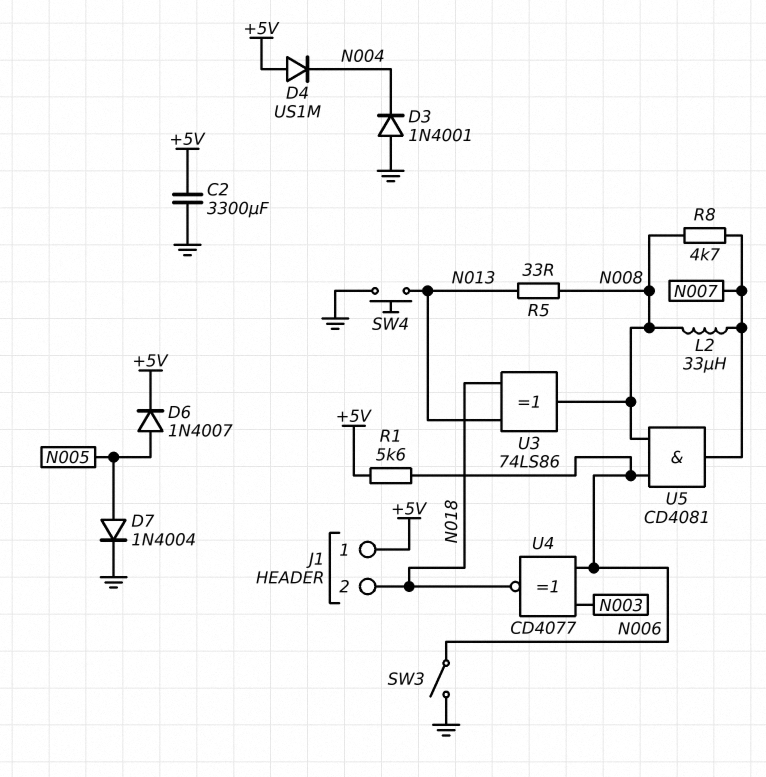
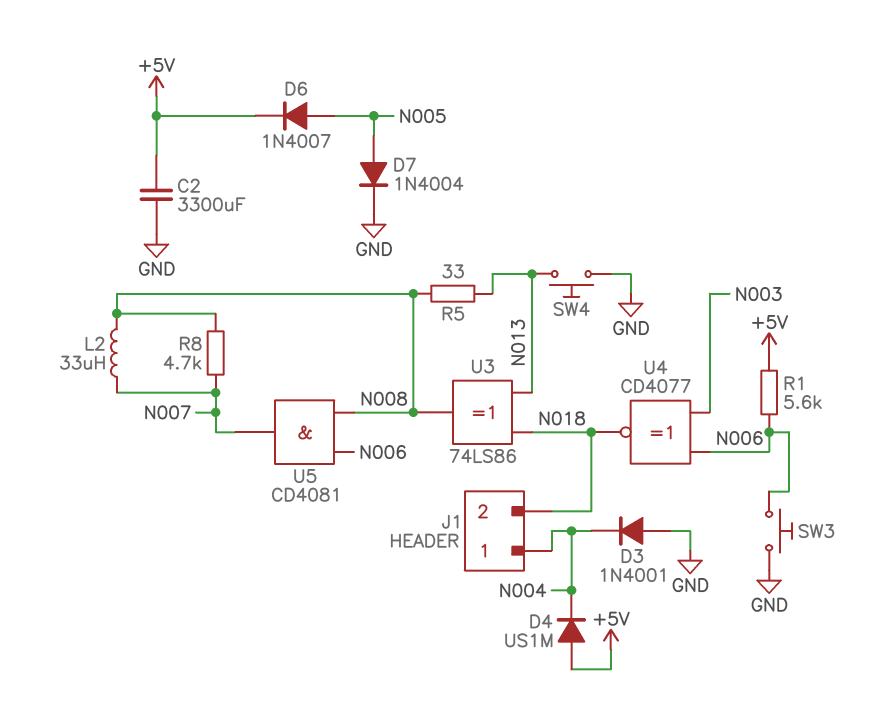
J1 pin 1: +5V -> N004
SW3: switch (GND, N006) -> button (GND, N006)

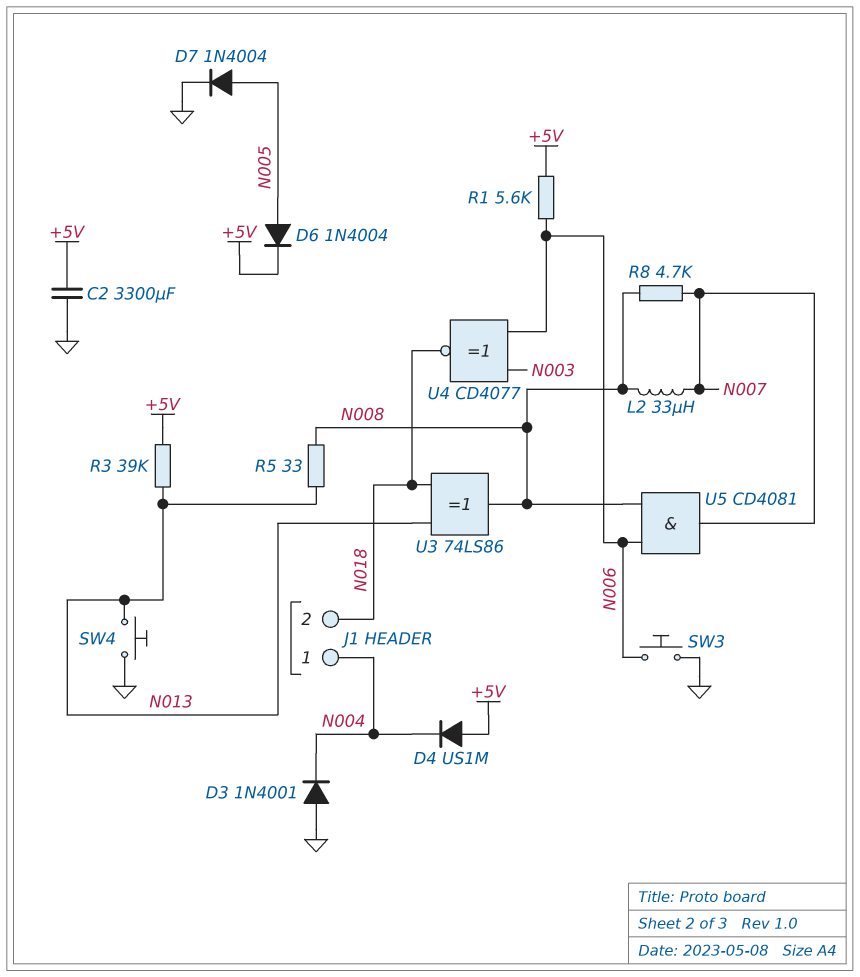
D6: diode 1N4007 (A N005, K +5V) -> diode 1N4004 (A N005, K +5V)
R3: none -> 39k (+5V, N013)

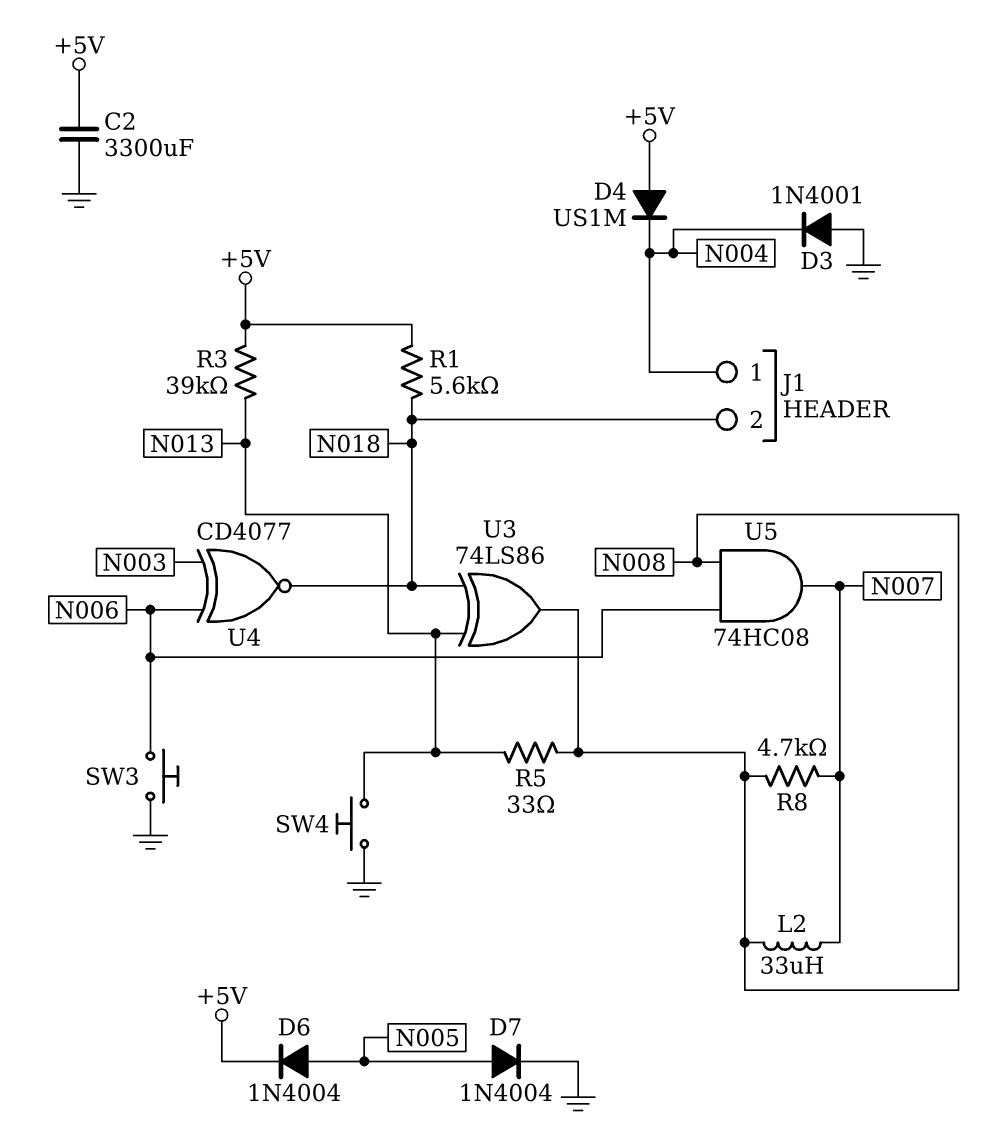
R1: 5.6k (+5V, N006) -> 5.6k (+5V, N018)
U5: AND CD4081 (in N006, in N008, out N007) -> AND 74HC08 (in N006, in N008, out N007)

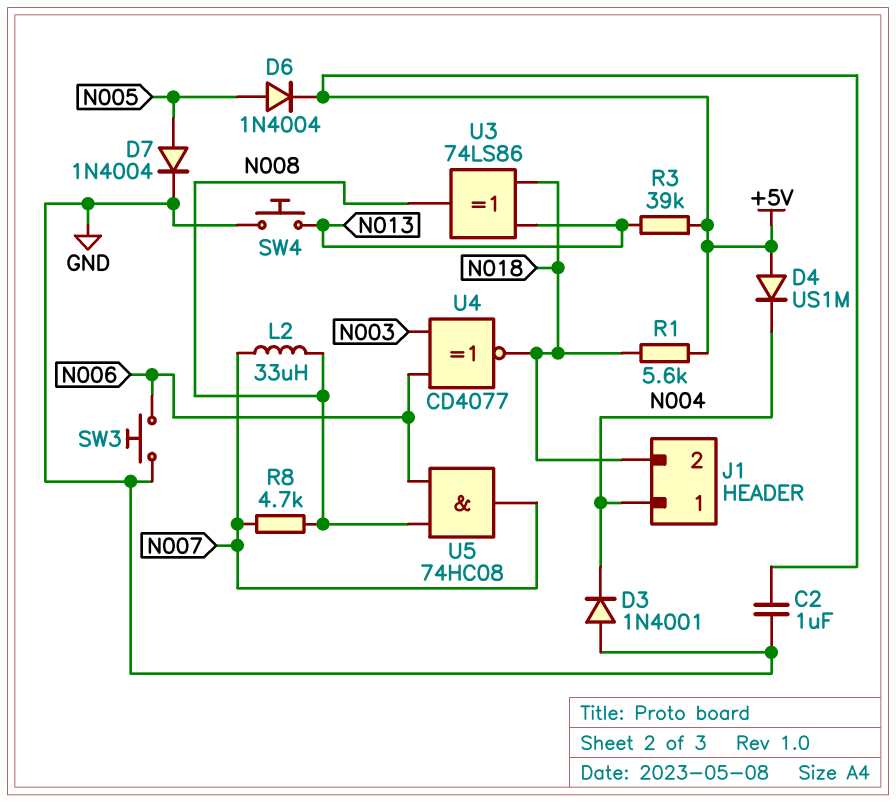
C2: 3300uF (+5V, GND) -> 1uF (+5V, GND)
R5: 33 (N008, N013) -> none

